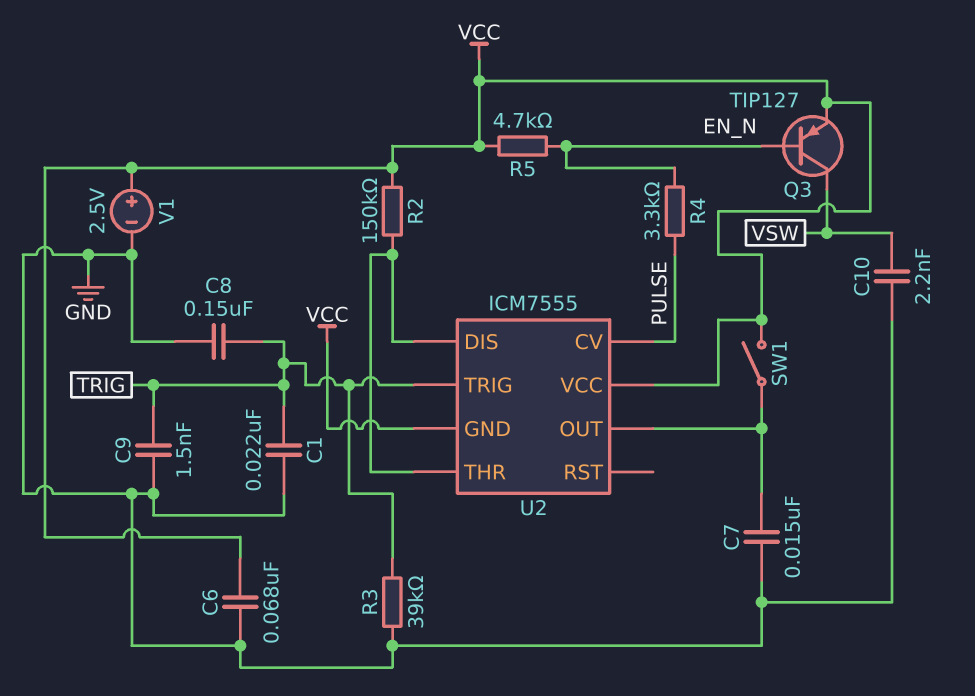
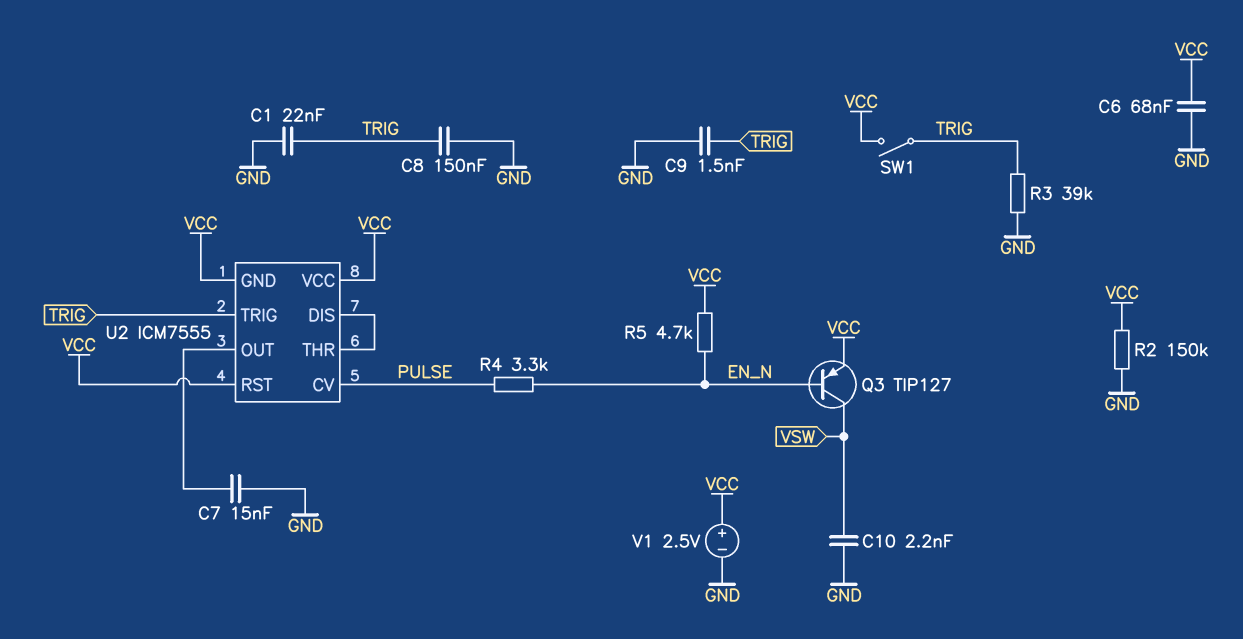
R2: 150k (U2/DIS, VCC) -> 150k (GND, VCC)
SW1: switch (U2/OUT, VCC) -> switch (TRIG, VCC)
U2 pin RST: none -> VCC

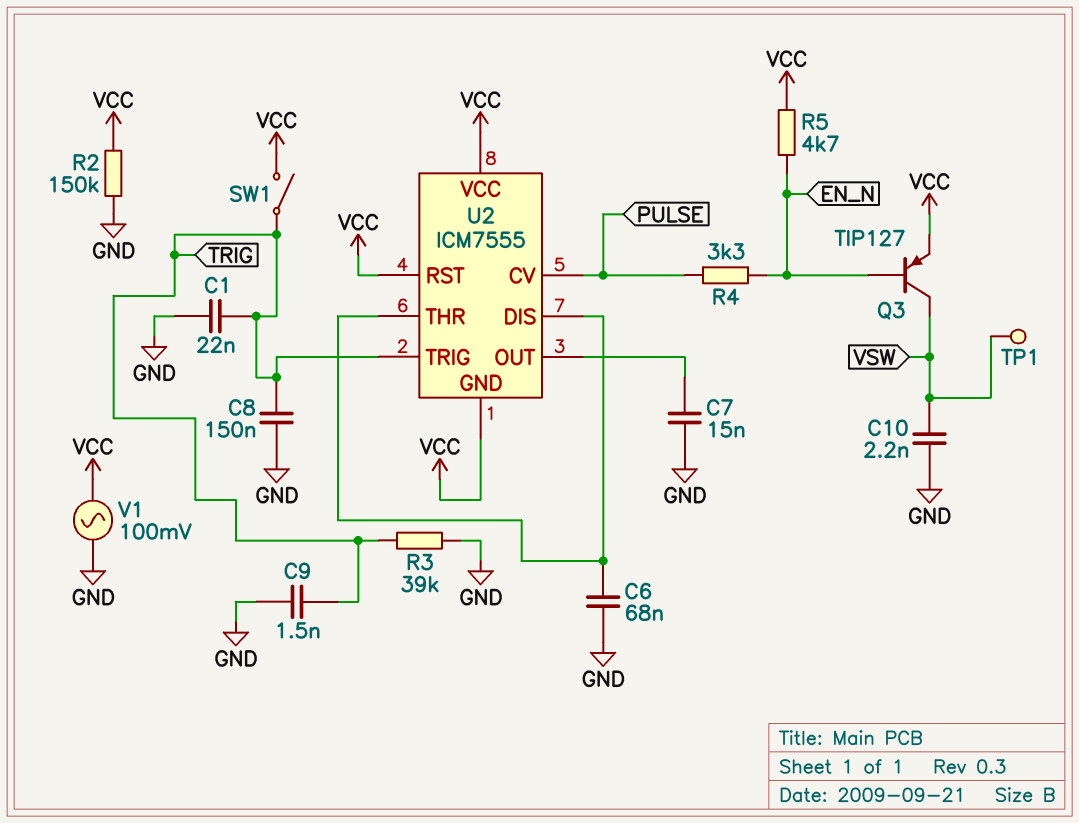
C6: 68nF (GND, VCC) -> 68nF (GND, U2/DIS)
TP1: none -> test point (VSW)
V1: 2.5V (plus VCC, minus GND) -> AC 100mV (GND, VCC)

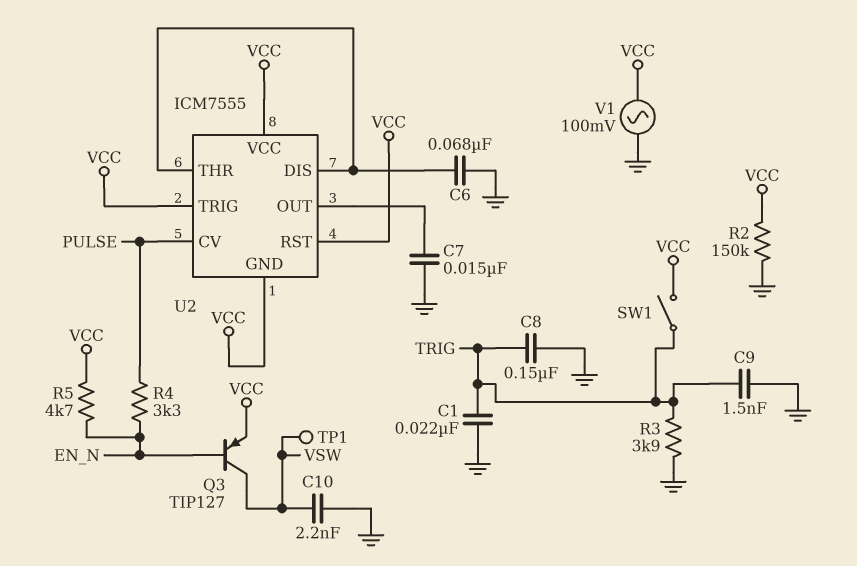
R3: 39k (GND, TRIG) -> 3.9k (GND, TRIG)
U2 pin TRIG: TRIG -> VCC

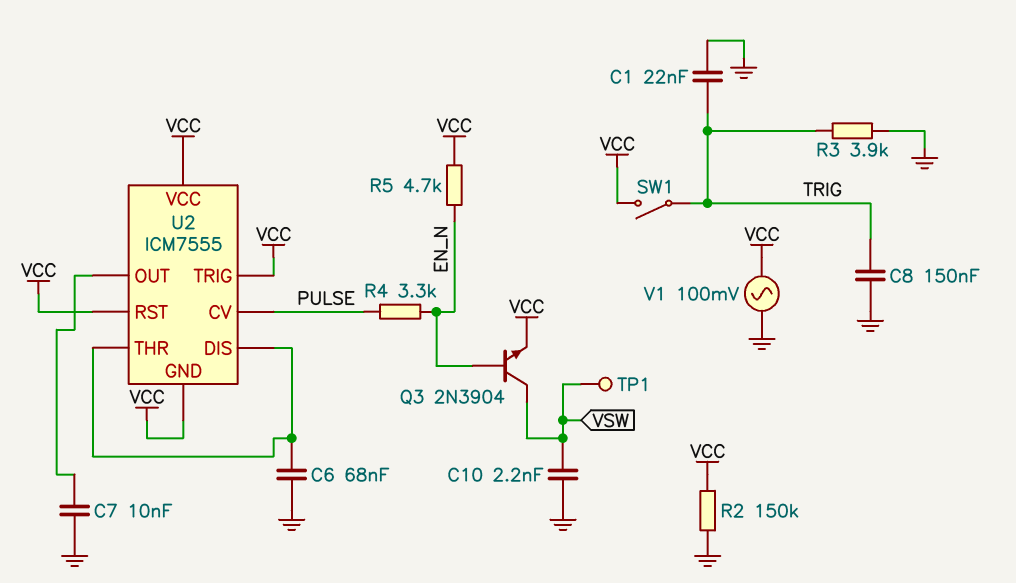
C7: 15nF (GND, U2/OUT) -> 10nF (GND, U2/OUT)
C9: 1.5nF (GND, TRIG) -> none
Q3: PNP TIP127 (B EN_N, C VSW, E VCC) -> NPN 2N3904 (B EN_N, C VSW, E VCC)

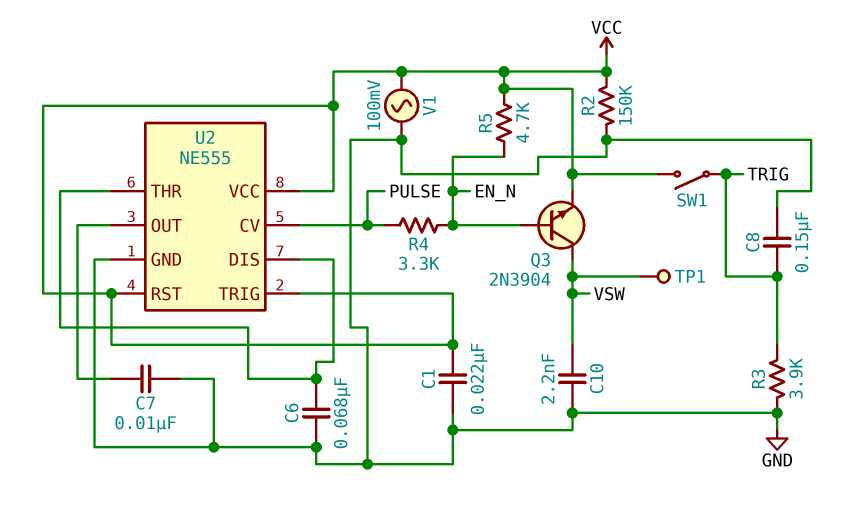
C1: 22nF (GND, TRIG) -> 22nF (GND, VCC)
U2: ICM7555 -> NE555
U2 pin GND: VCC -> GND

